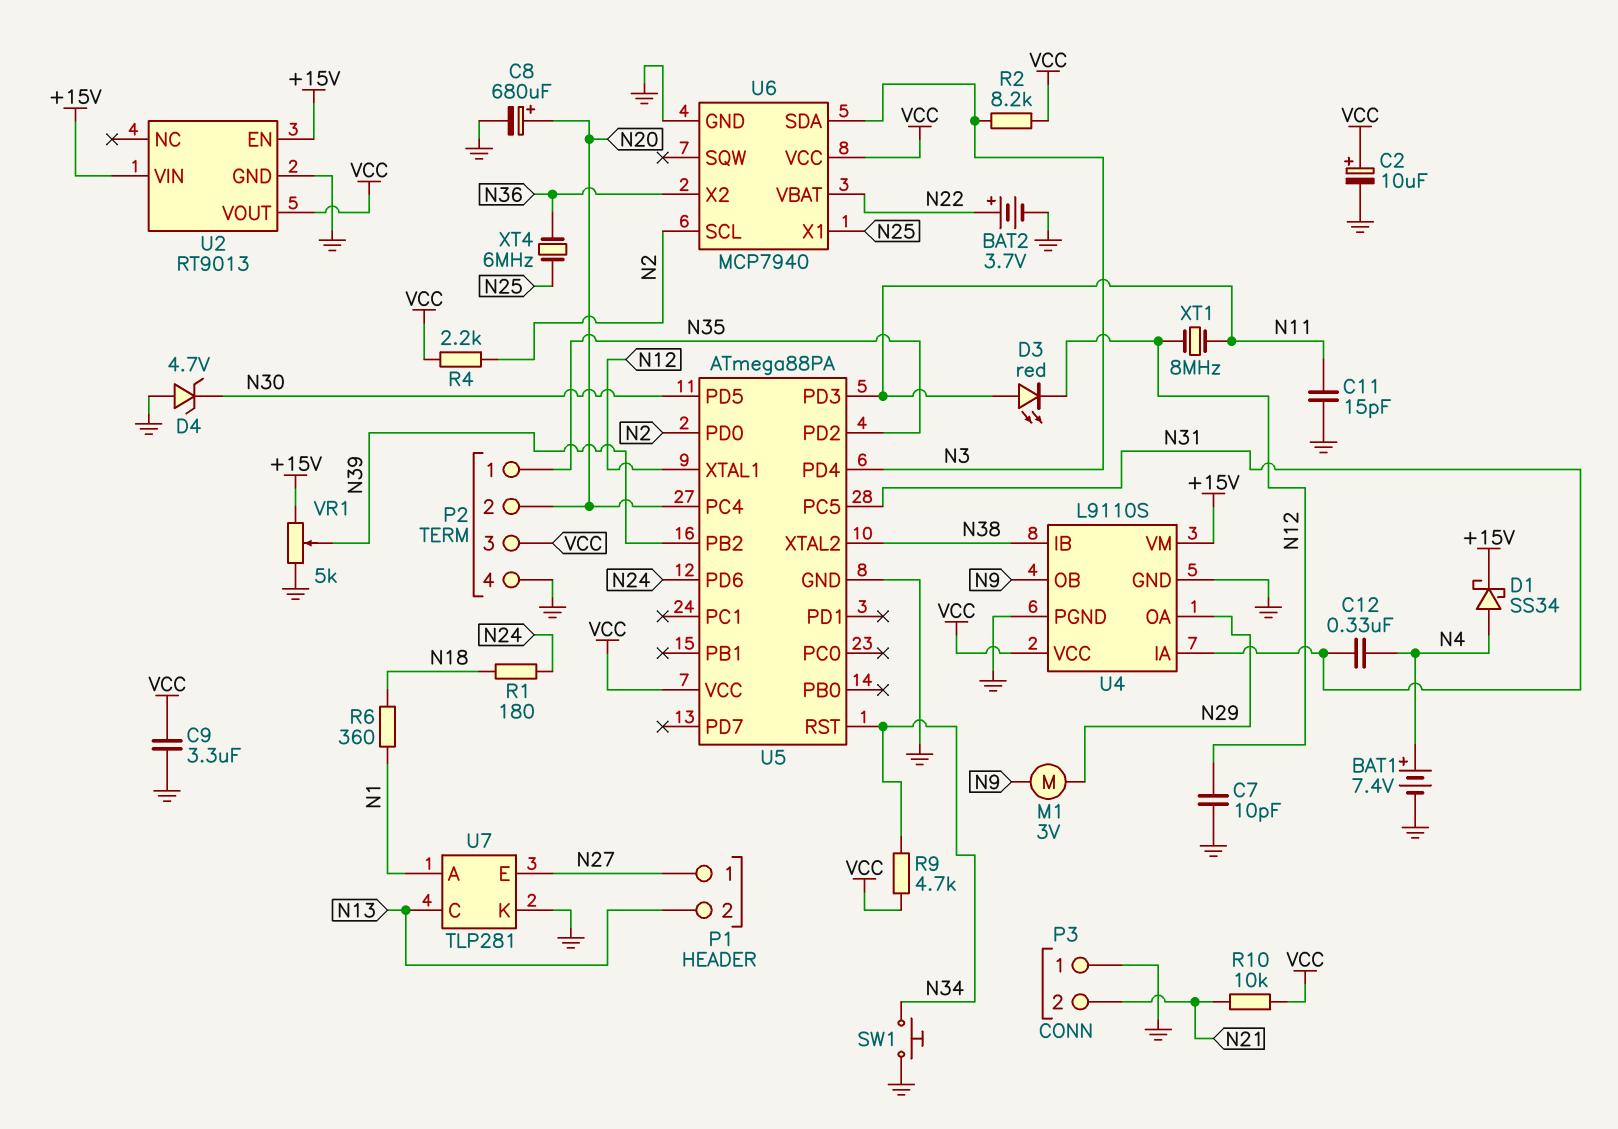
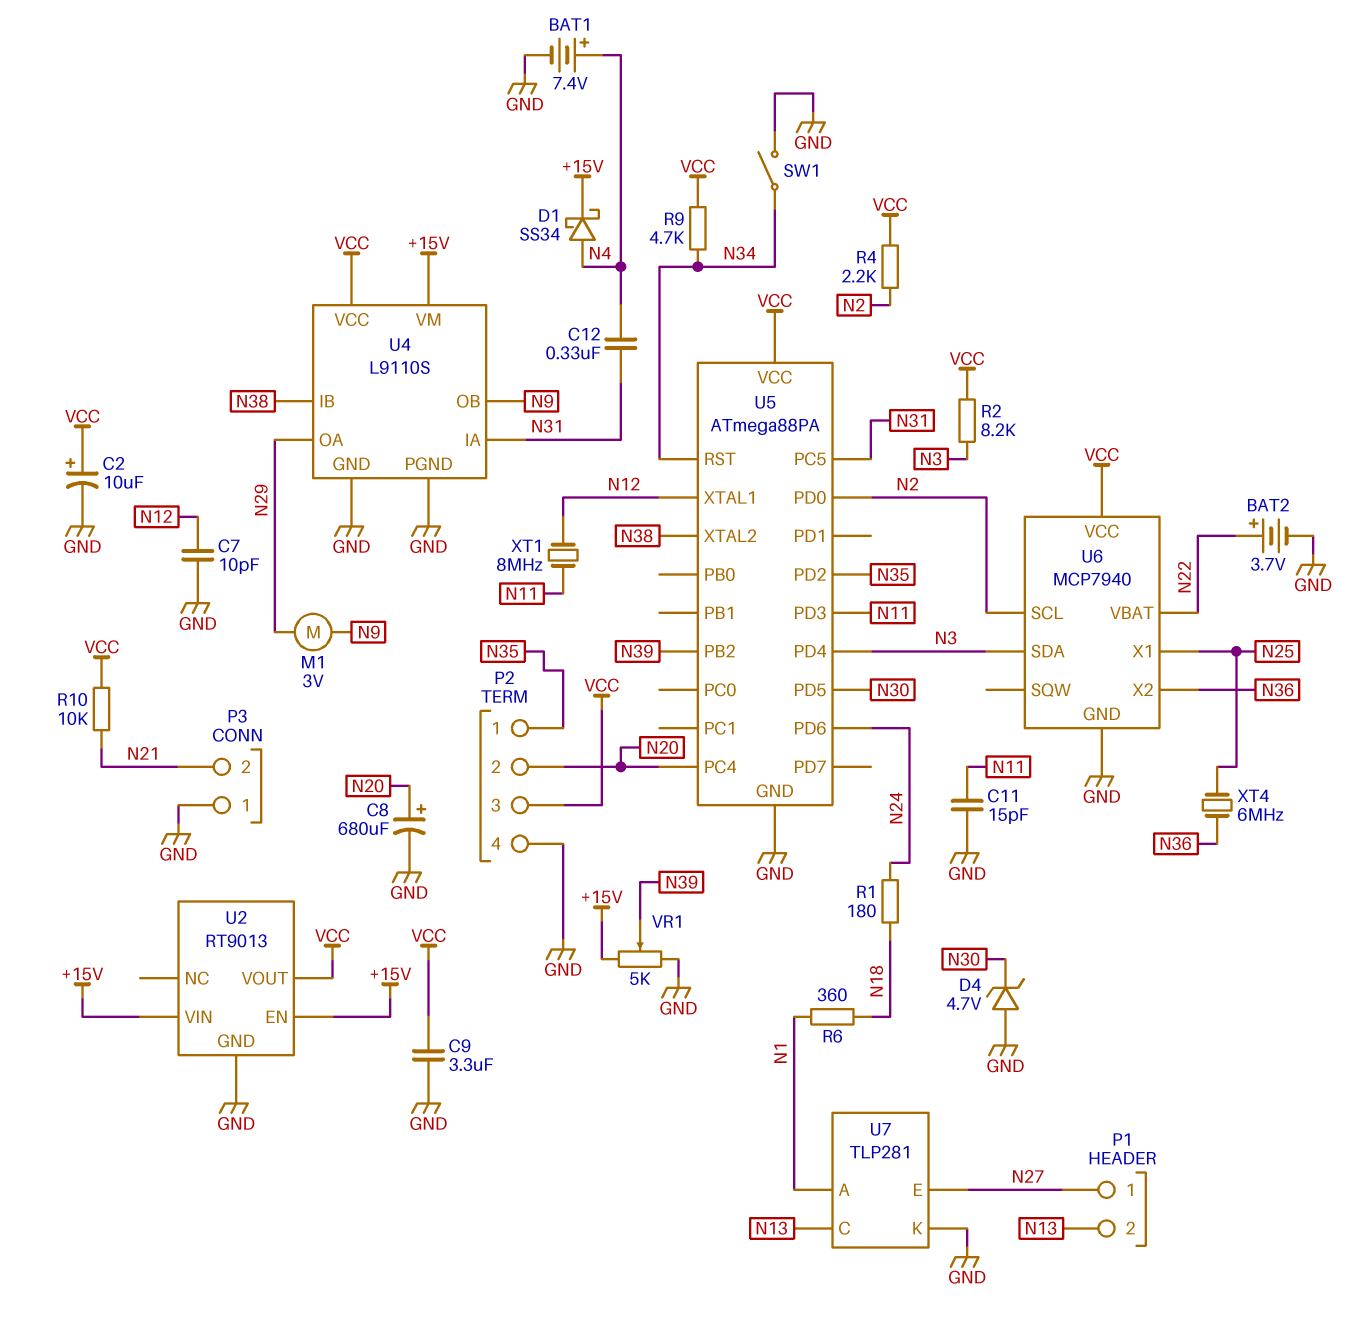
D3: LED red (A N11, K N12) -> none
SW1: button (GND, N34) -> switch (GND, N34)

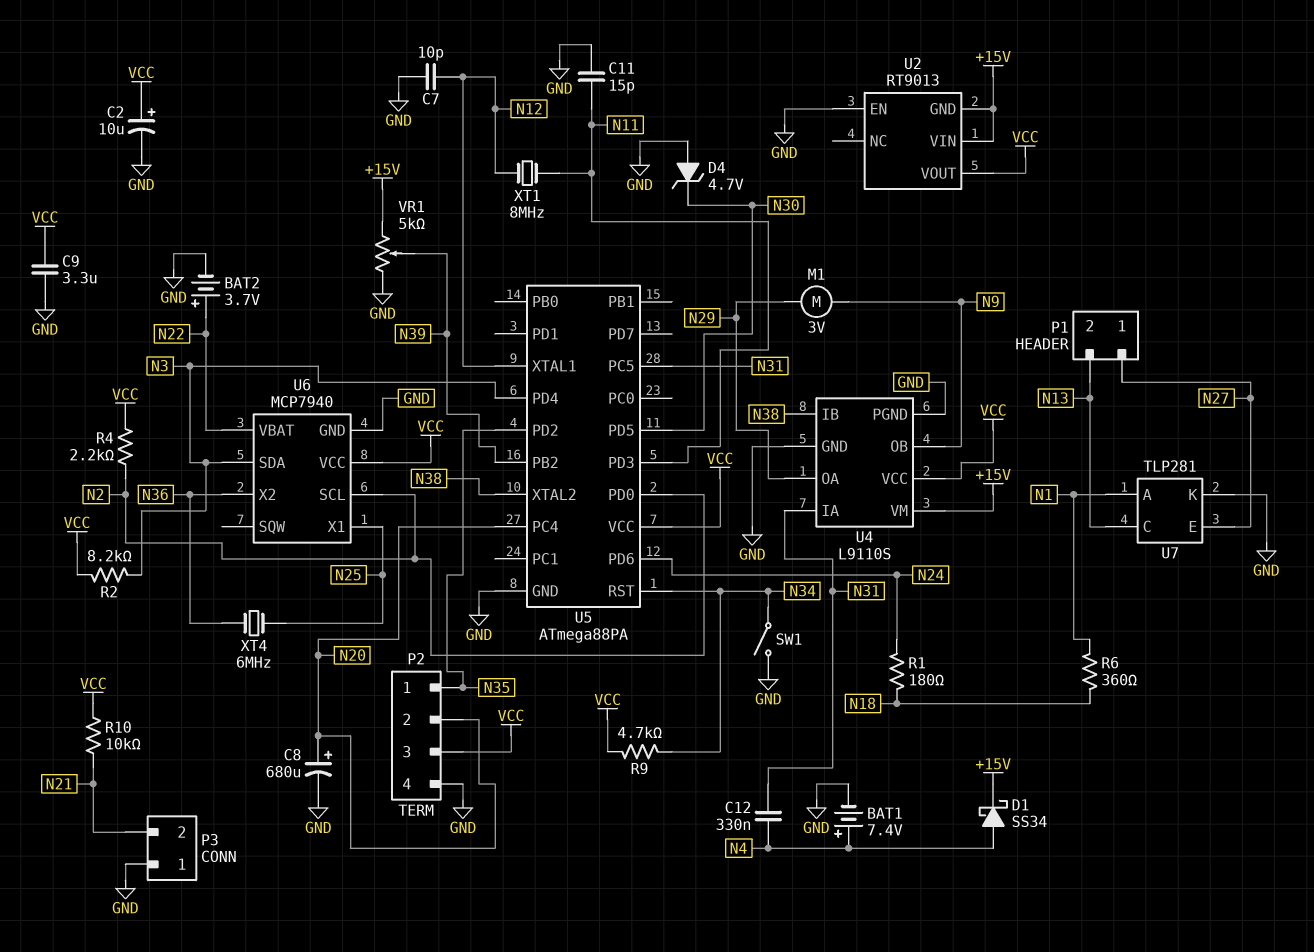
U2 pin EN: +15V -> GND
U2 pin GND: GND -> +15V

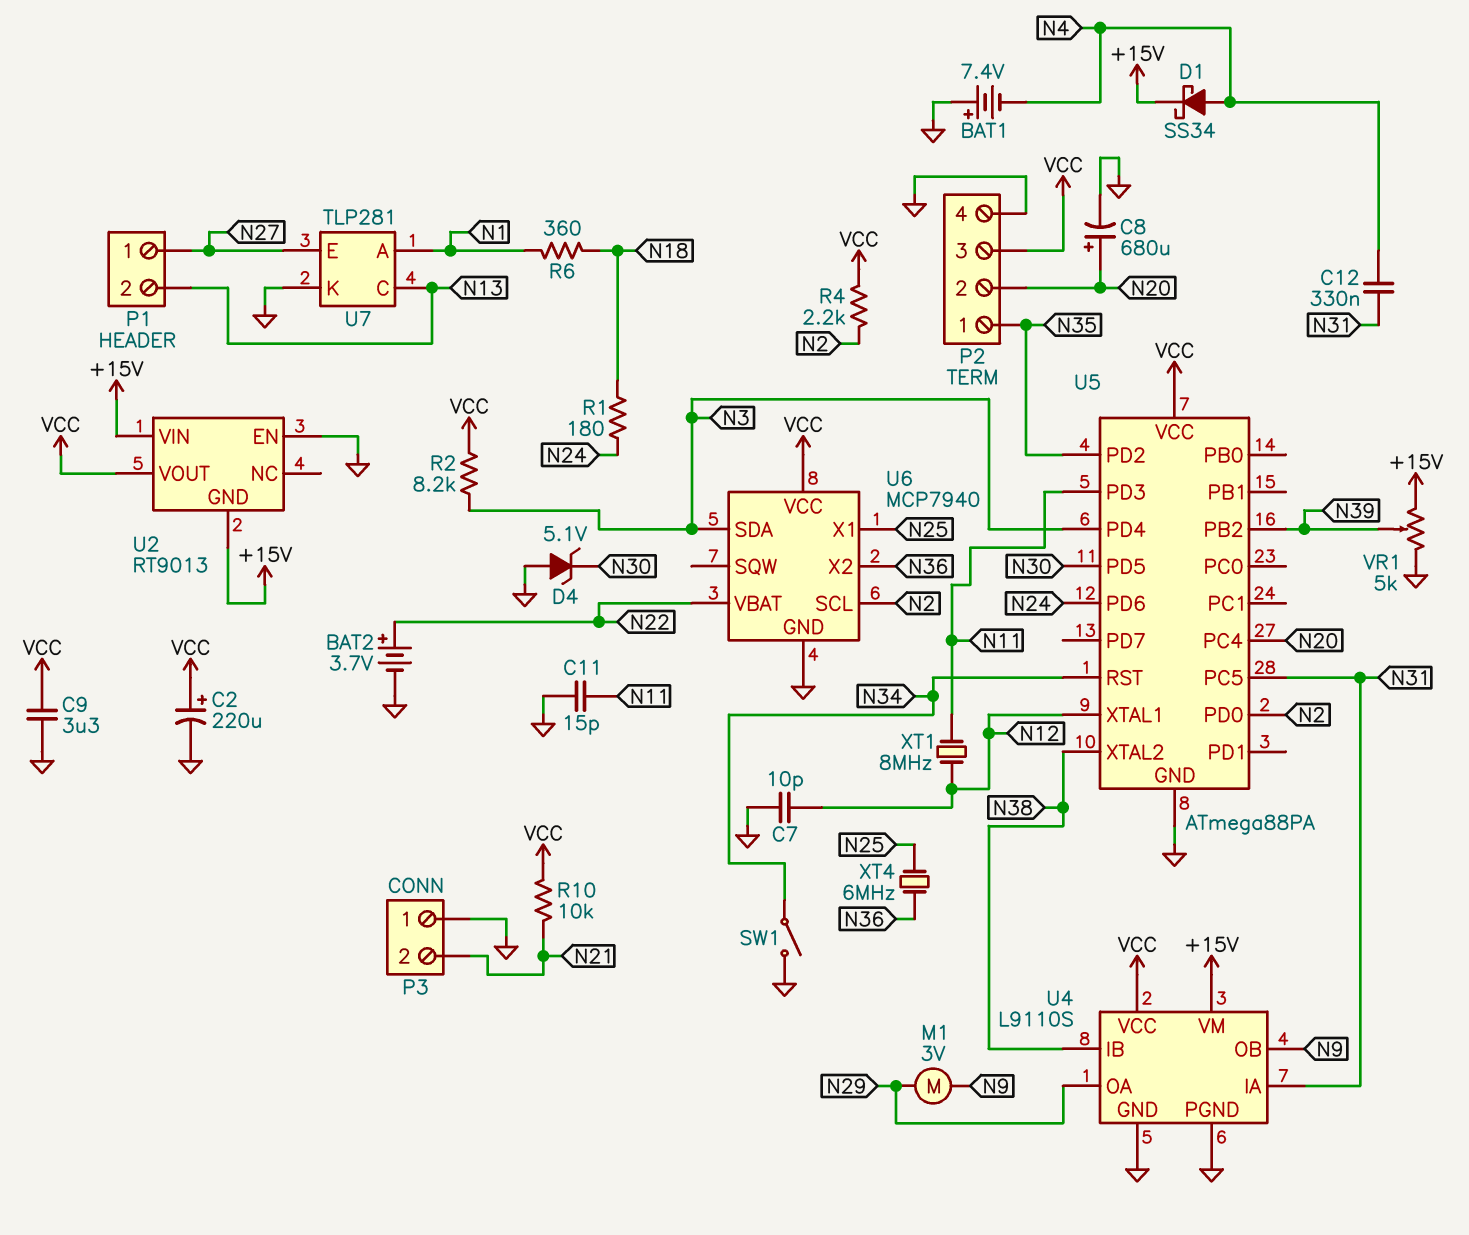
BAT1: 7.4V (plus N4, minus GND) -> 7.4V (plus GND, minus N4)
C2: 10uF (plus VCC, minus GND) -> 220uF (plus VCC, minus GND)
D4: zener 4.7V (A GND, K N30) -> zener 5.1V (A GND, K N30)
R9: 4.7k (N34, VCC) -> none

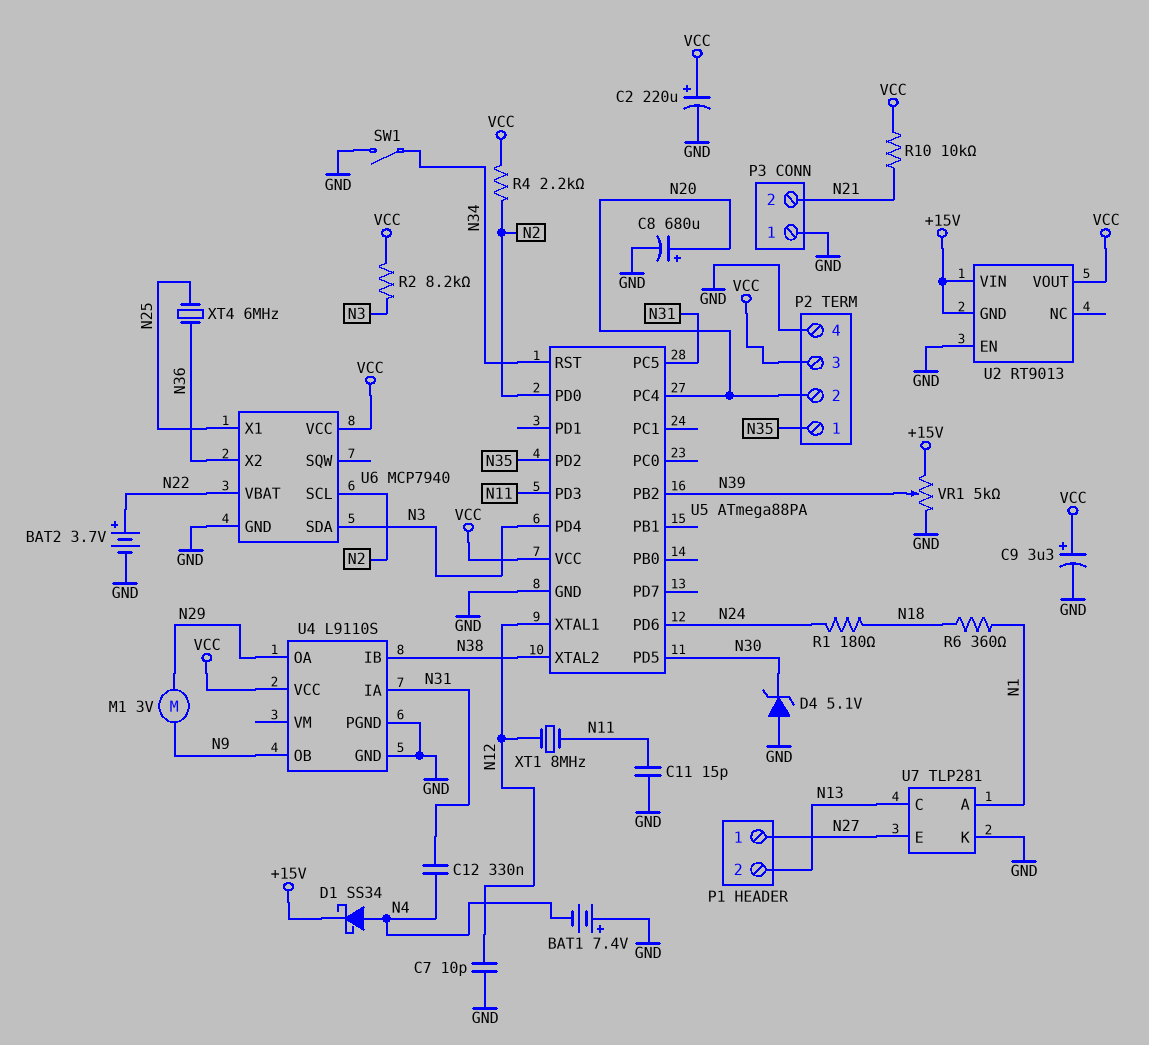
C9: 3.3uF (GND, VCC) -> 3.3uF (plus VCC, minus GND)
U4 pin VM: +15V -> none

